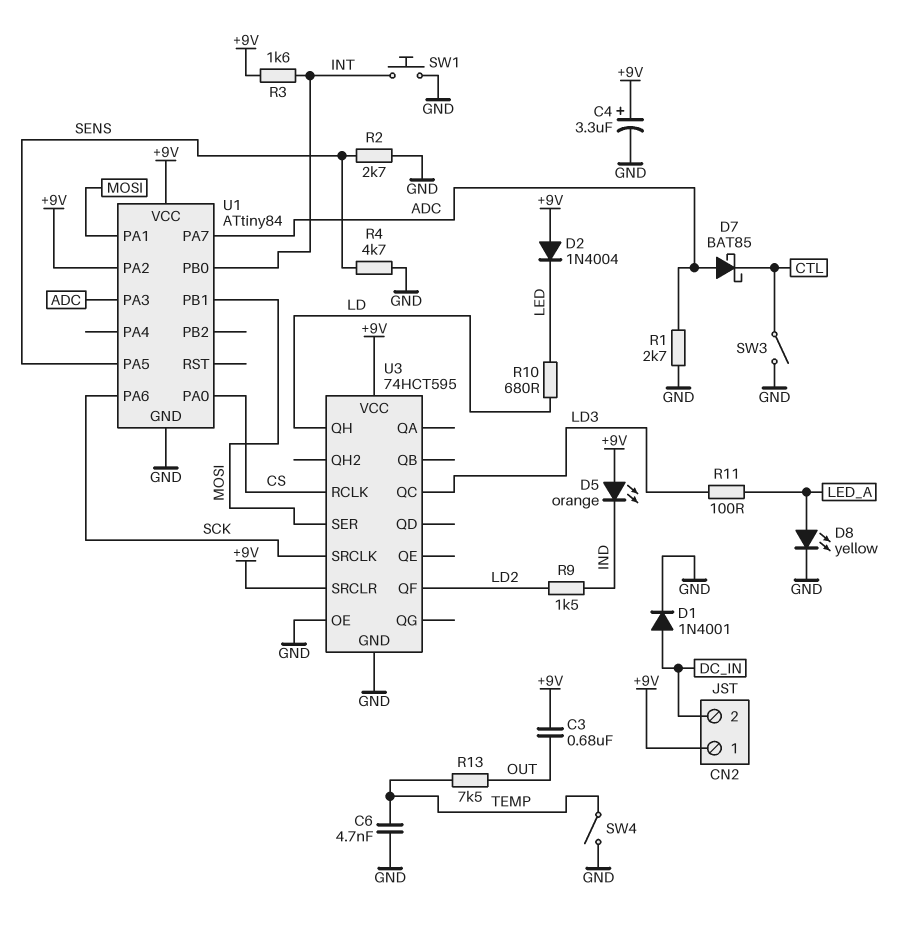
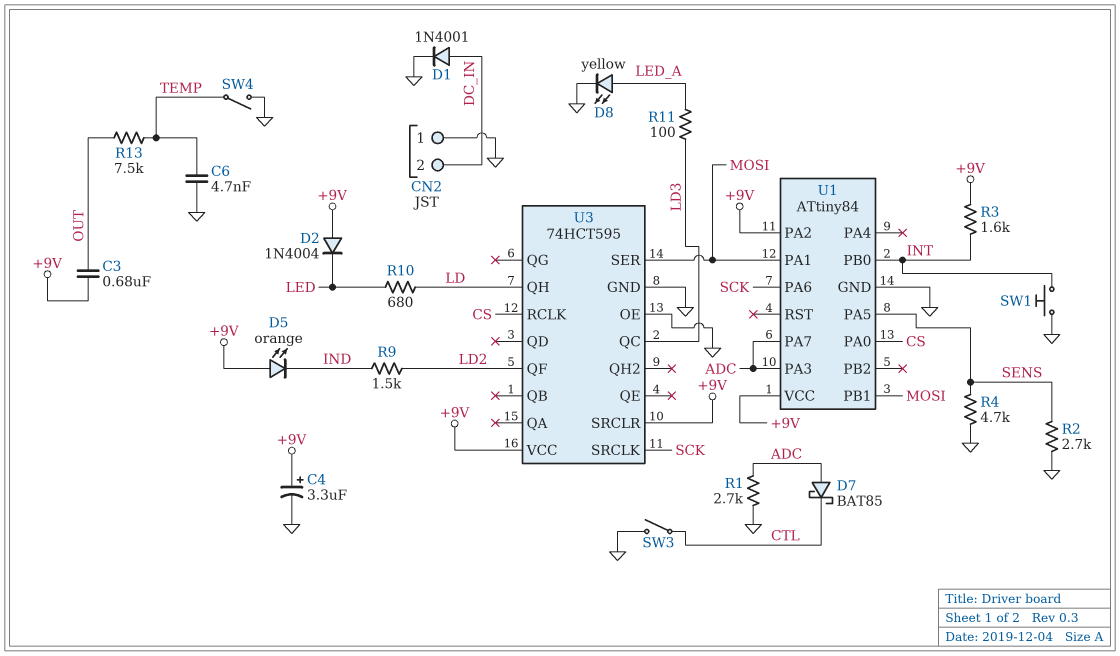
CN2 pin 1: +9V -> GND

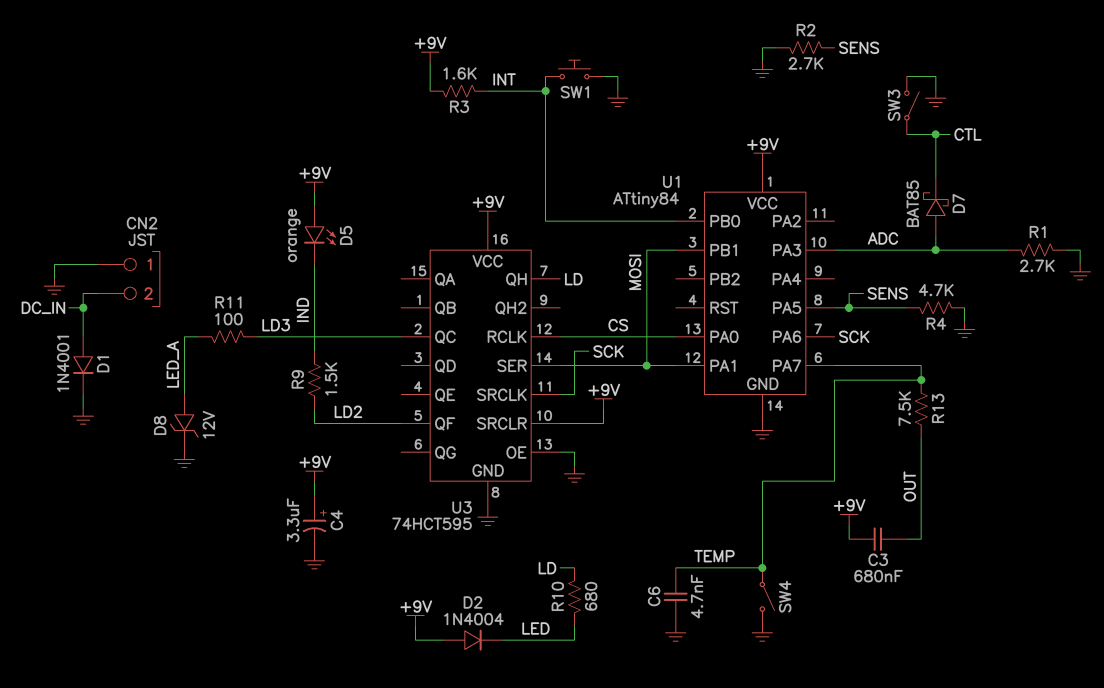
D8: LED yellow (A LED_A, K GND) -> zener 12V (A LED_A, K GND)
U1 pin PA2: +9V -> none
U1 pin PA7: ADC -> TEMP

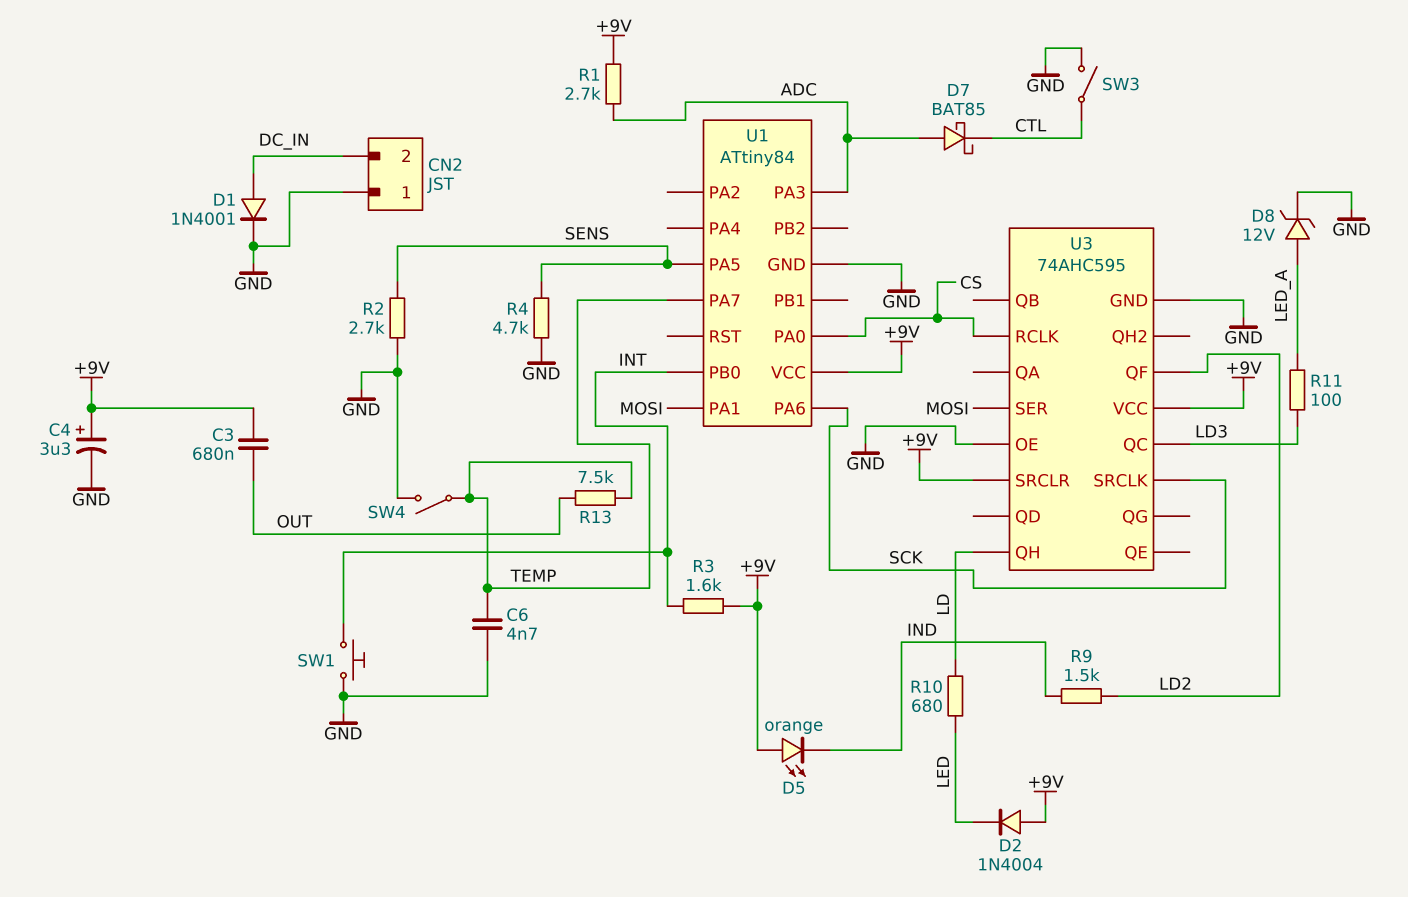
R1: 2.7k (ADC, GND) -> 2.7k (+9V, ADC)
U1 pin PB1: MOSI -> none
U3: 74HCT595 -> 74AHC595

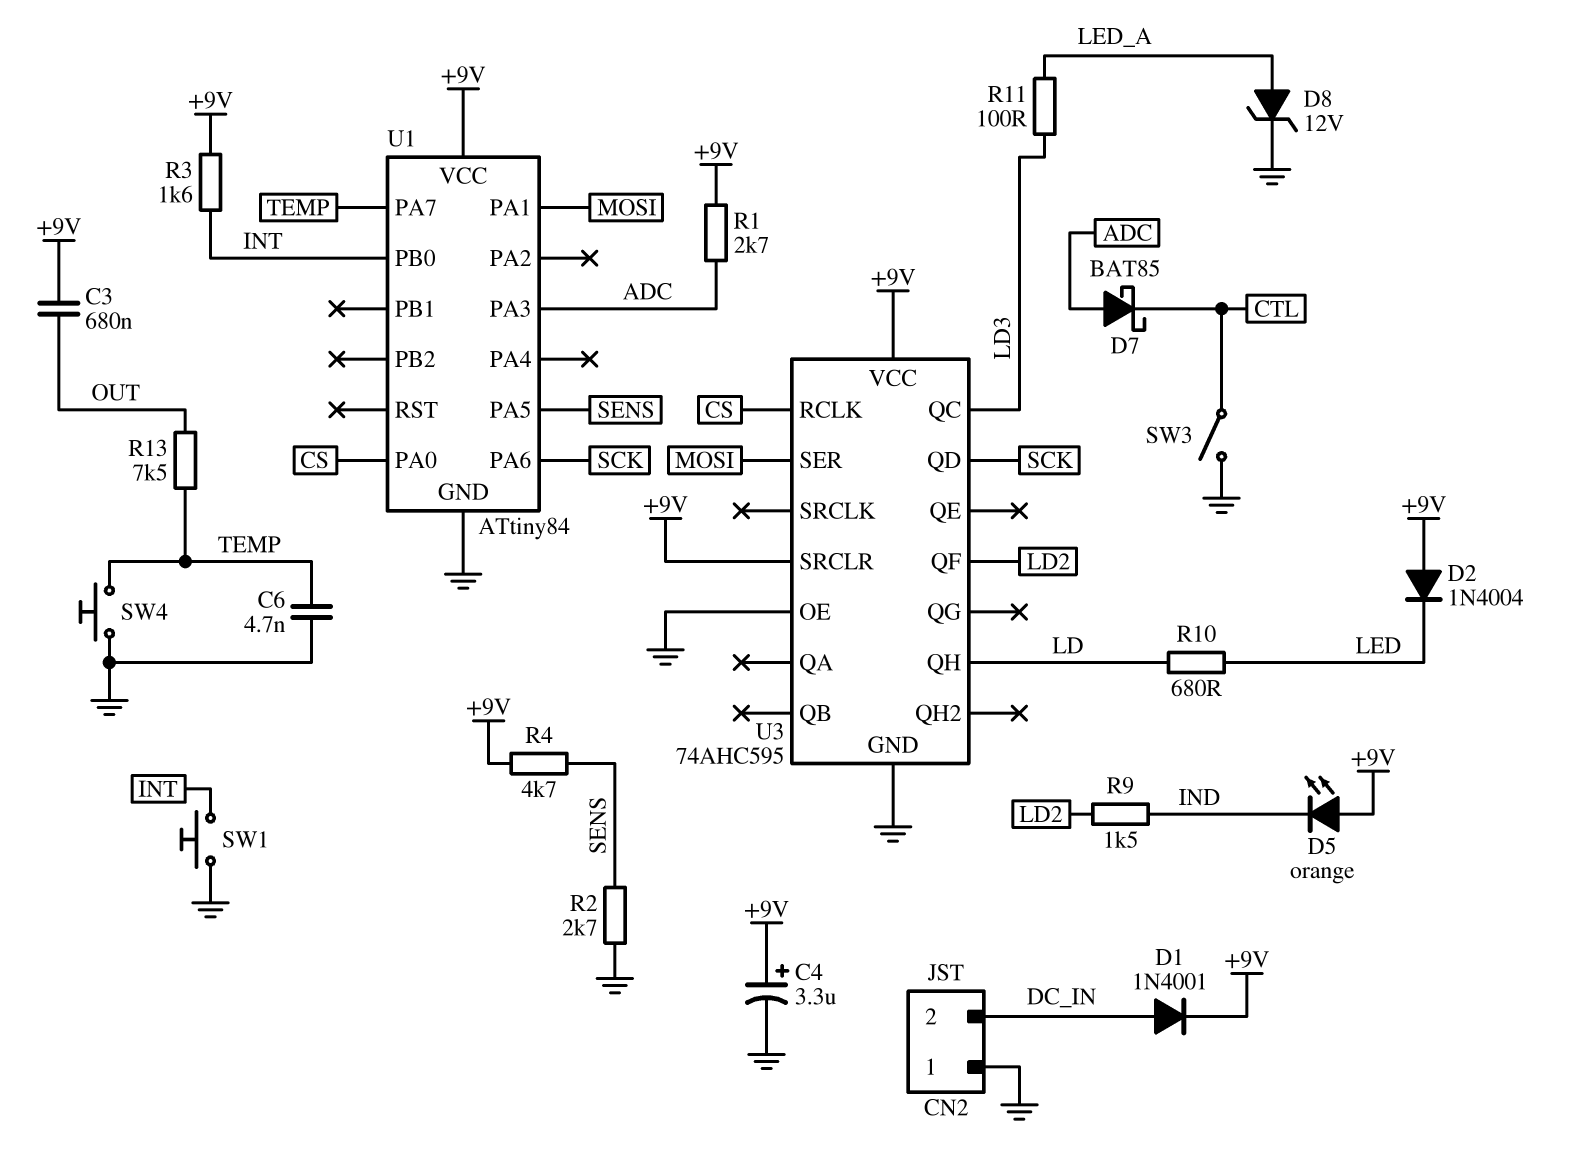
D1: diode 1N4001 (A DC_IN, K GND) -> diode 1N4001 (A DC_IN, K +9V)
R4: 4.7k (GND, SENS) -> 4.7k (+9V, SENS)
SW4: switch (GND, TEMP) -> button (GND, TEMP)
U3 pin QD: none -> SCK
U3 pin SRCLK: SCK -> none

